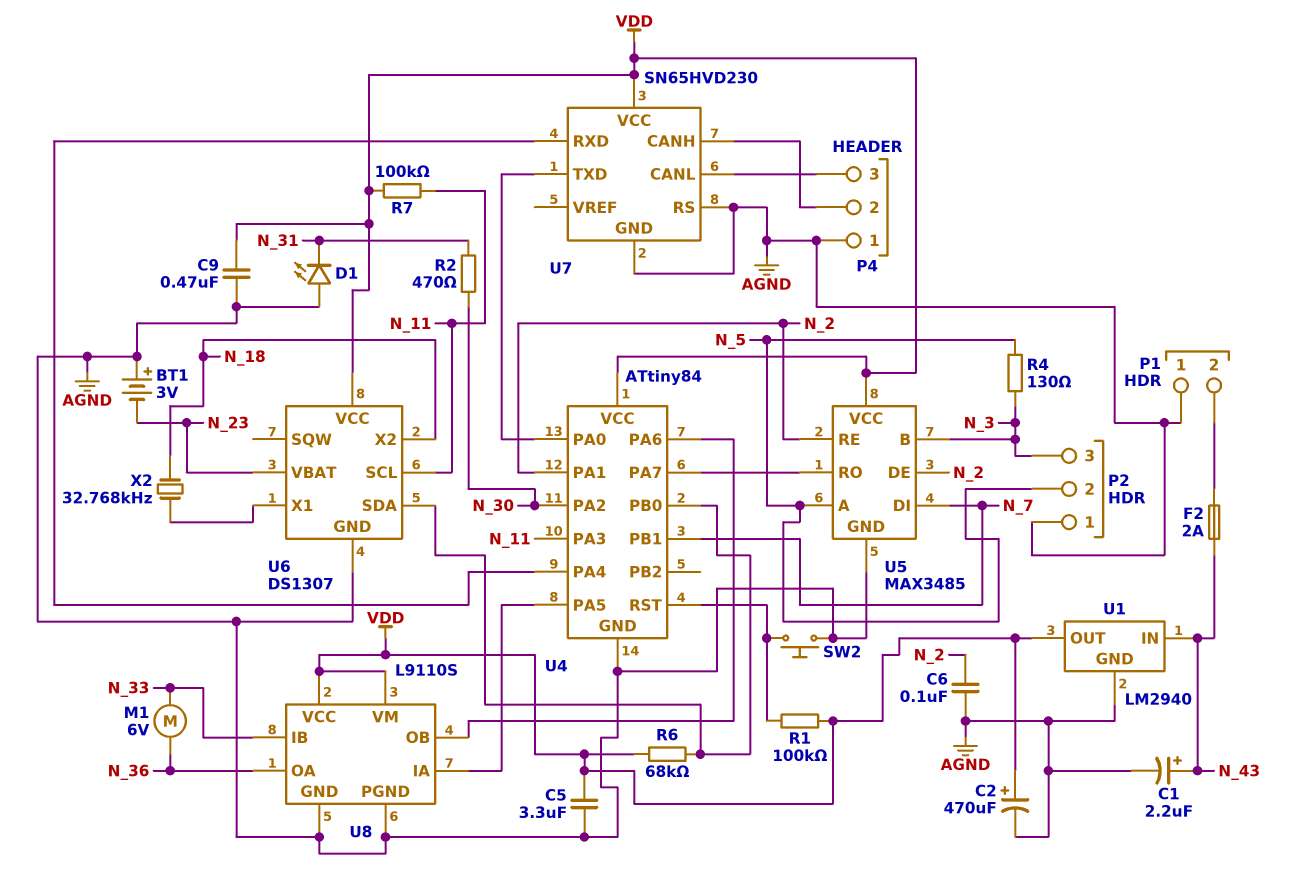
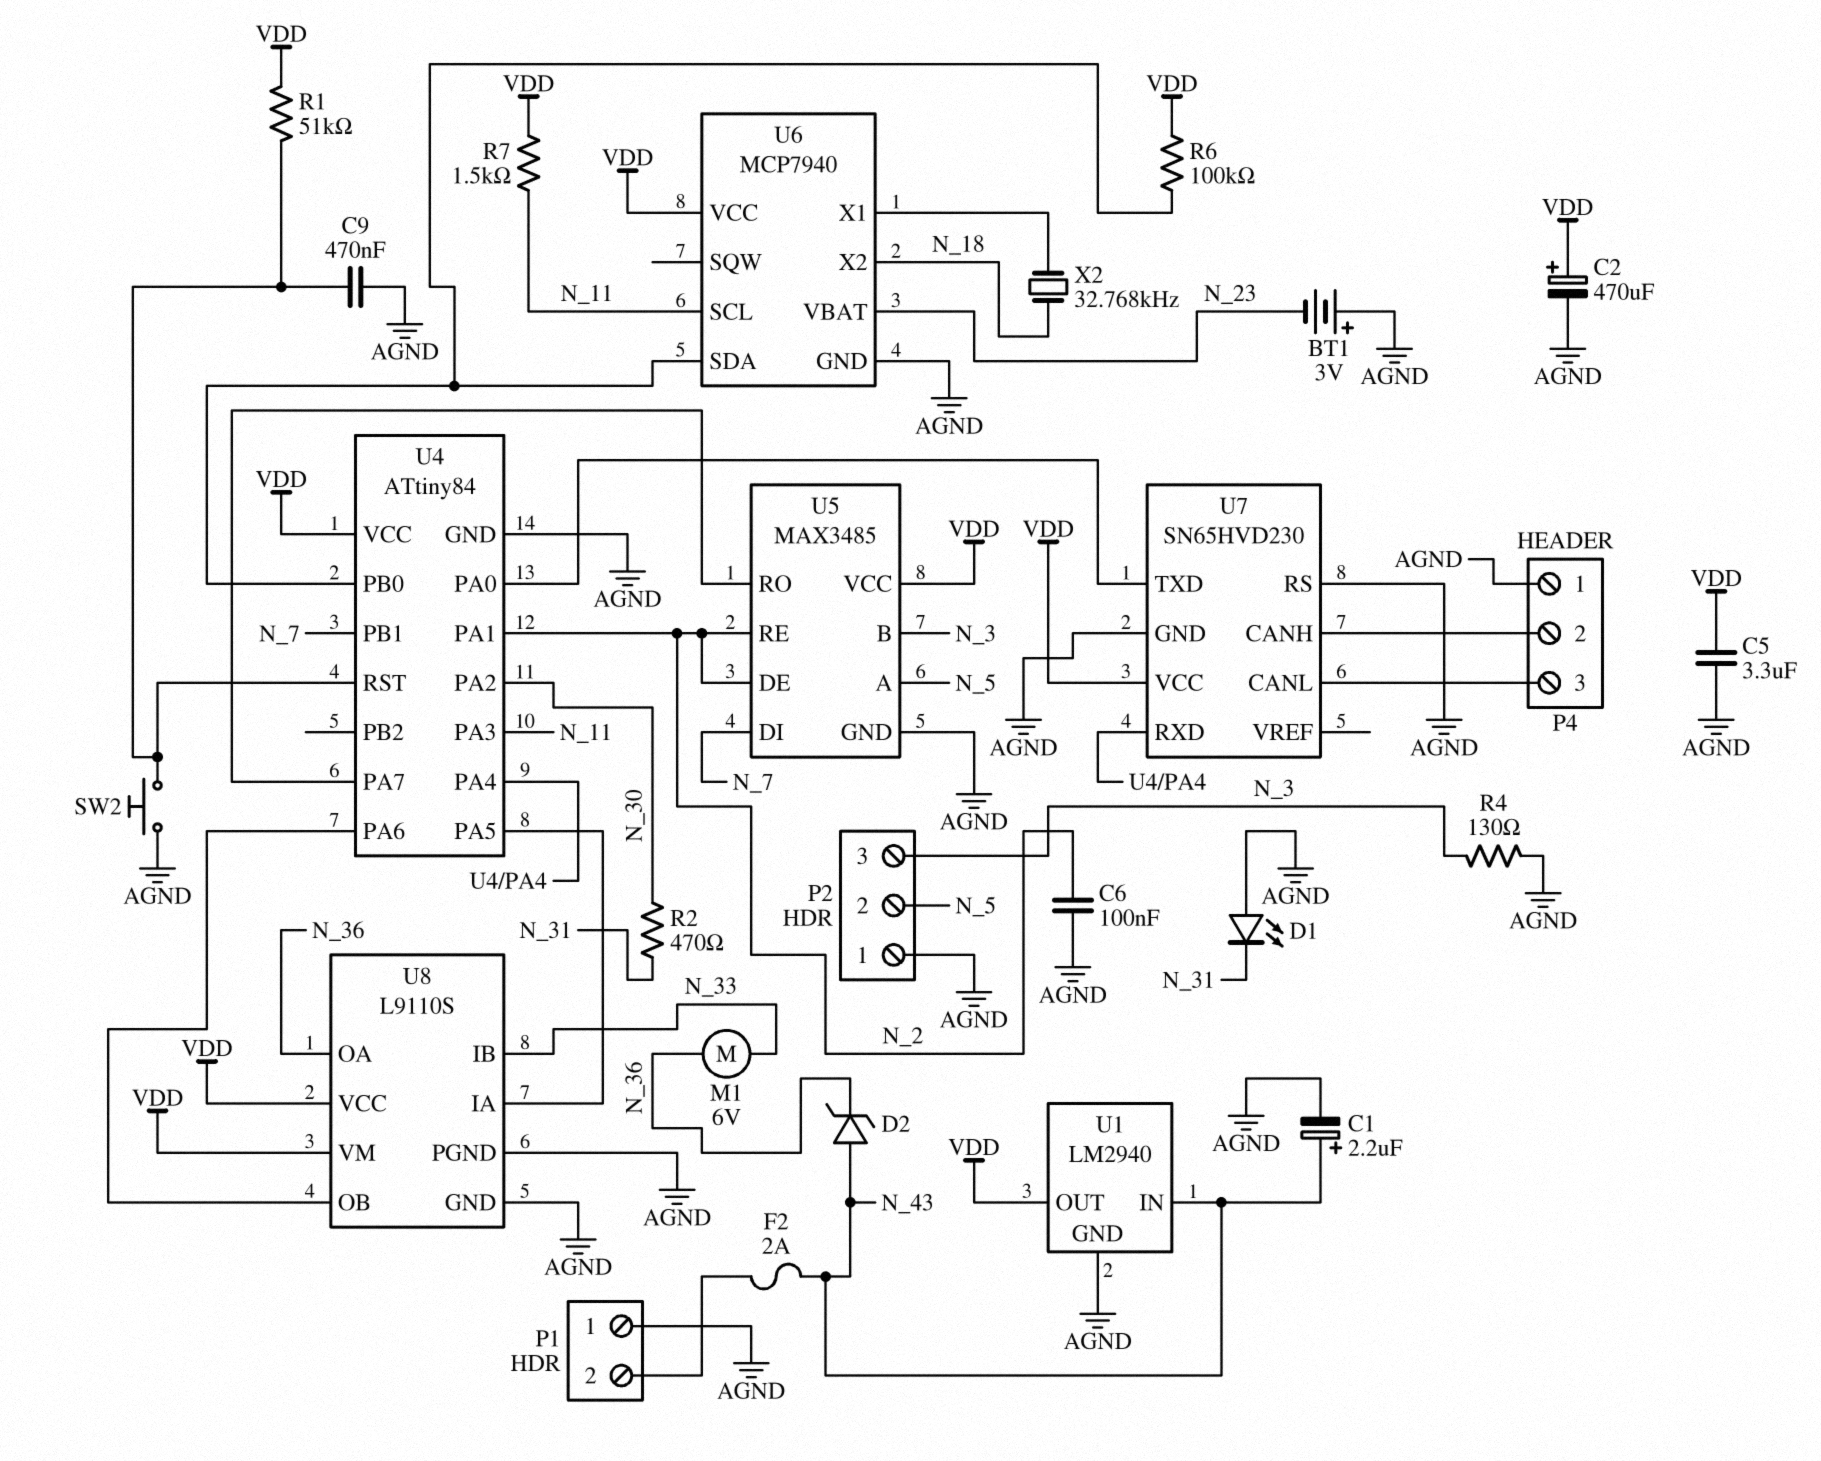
C9: 470nF (AGND, VDD) -> 470nF (AGND, U4/RST)
D2: none -> zener (A N_43, K N_36)
R1: 100k (U4/RST, VDD) -> 51k (U4/RST, VDD)
R4: 130 (N_3, N_5) -> 130 (AGND, N_3)
R6: 68k (U4/PB0, VDD) -> 100k (U4/PB0, VDD)
R7: 100k (N_11, VDD) -> 1.5k (N_11, VDD)
U6: DS1307 -> MCP7940

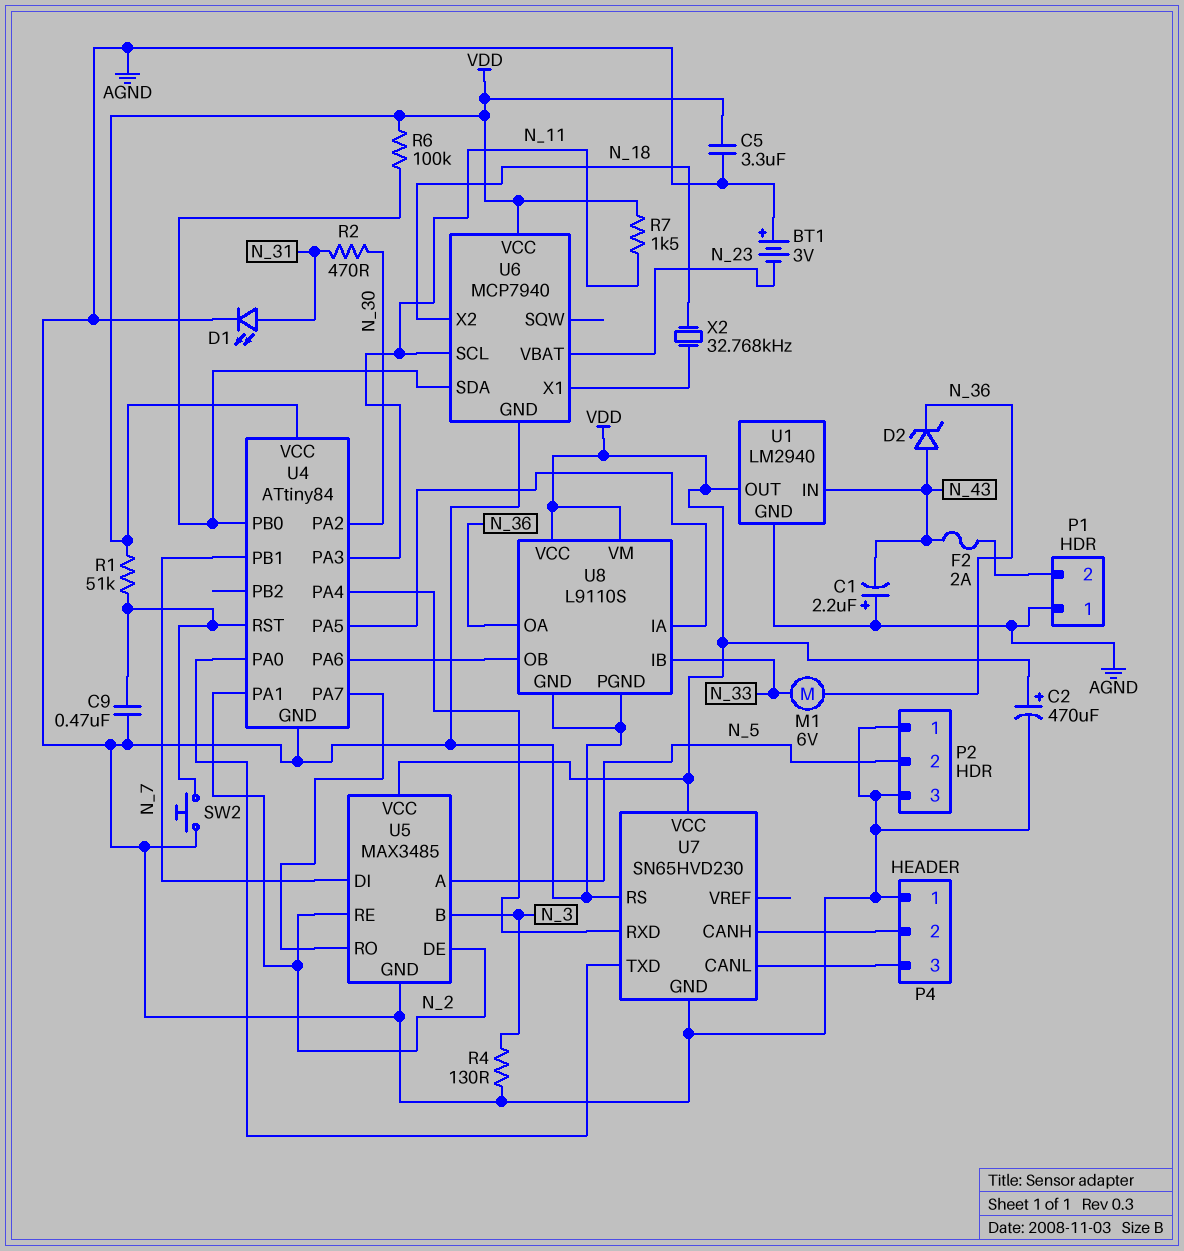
C1: 2.2uF (plus N_43, minus AGND) -> 2.2uF (plus AGND, minus N_43)
C6: 100nF (AGND, N_2) -> none
D1: LED (A AGND, K N_31) -> LED (A N_31, K AGND)
P2 pin 3: N_3 -> AGND

